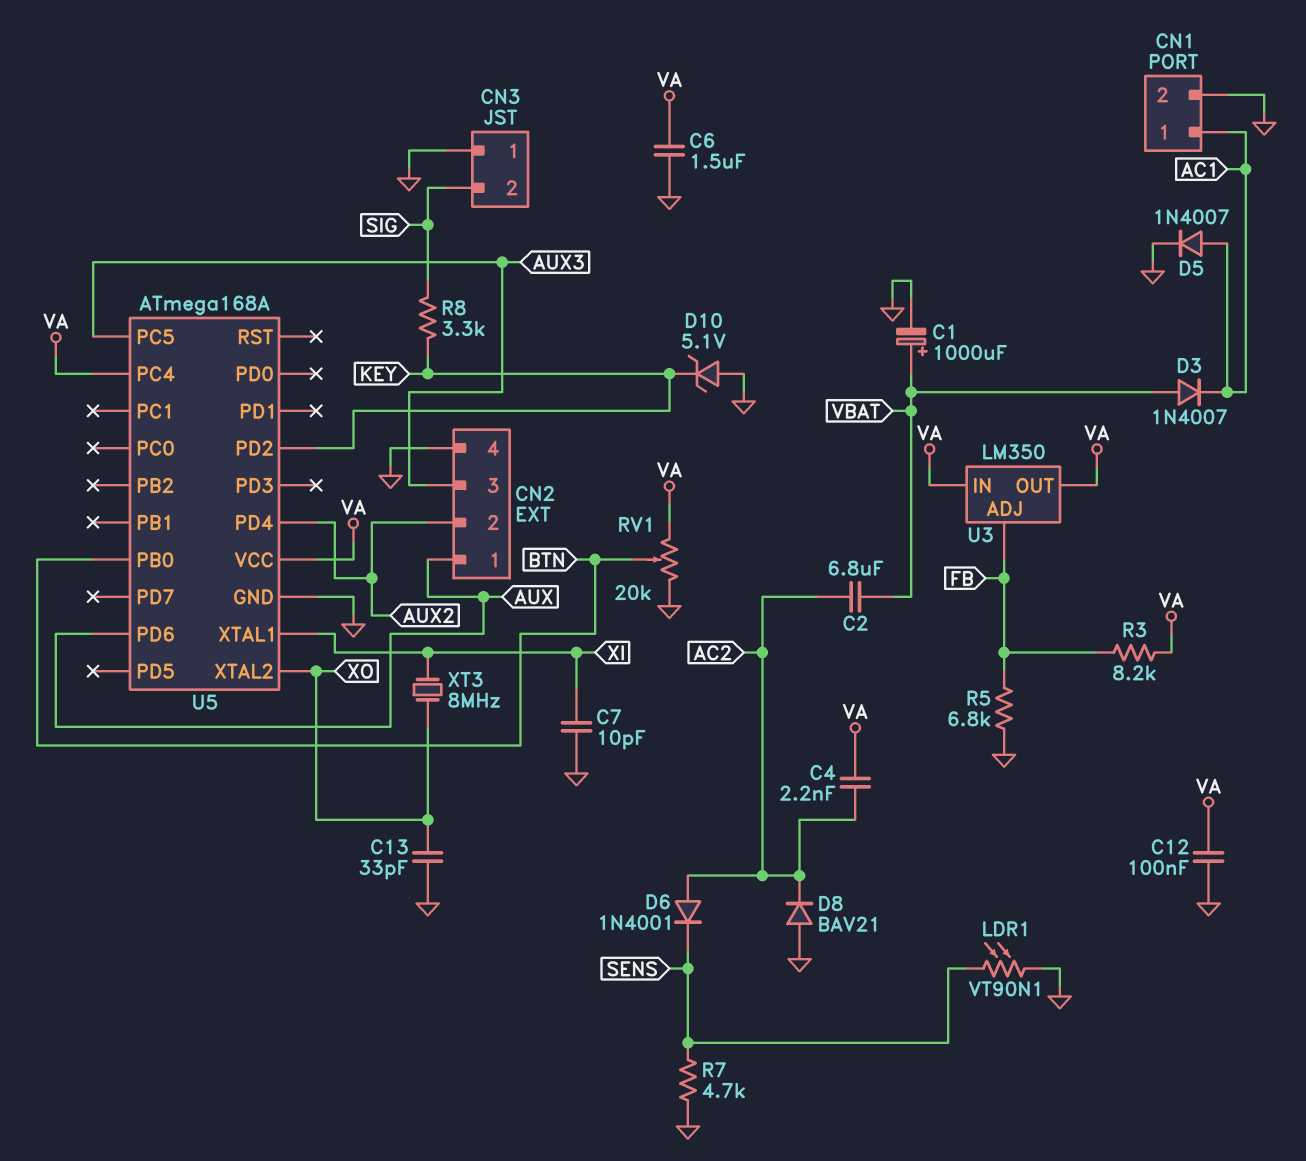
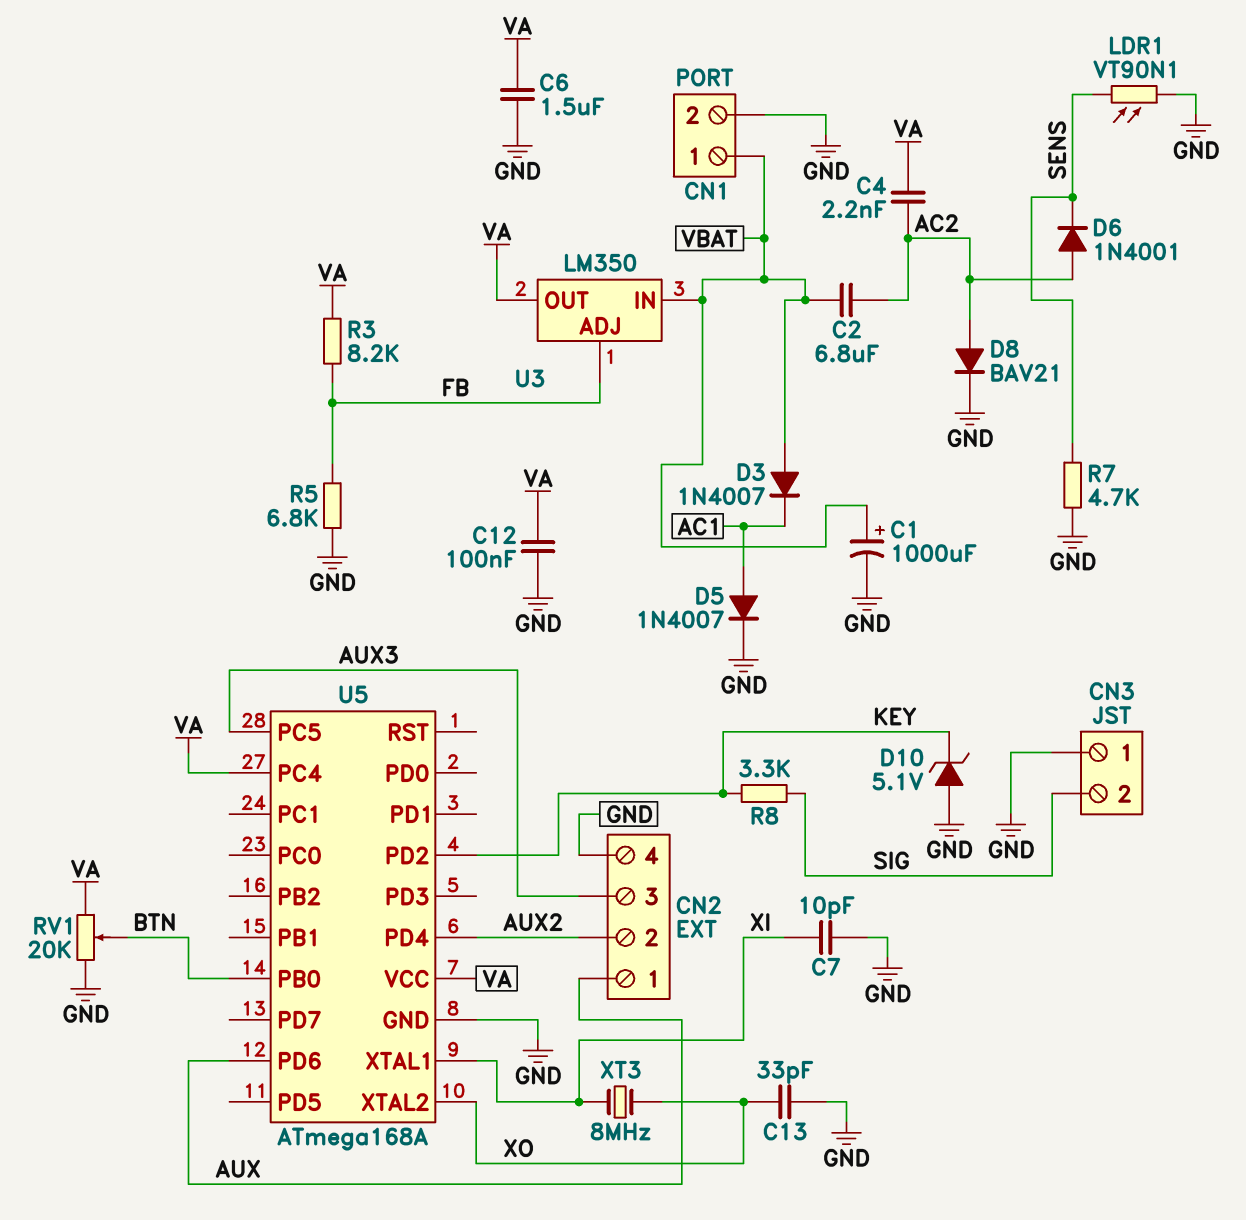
CN1 pin 1: AC1 -> VBAT
D8: diode BAV21 (A GND, K AC2) -> diode BAV21 (A AC2, K GND)
U3 pin IN: VA -> VBAT

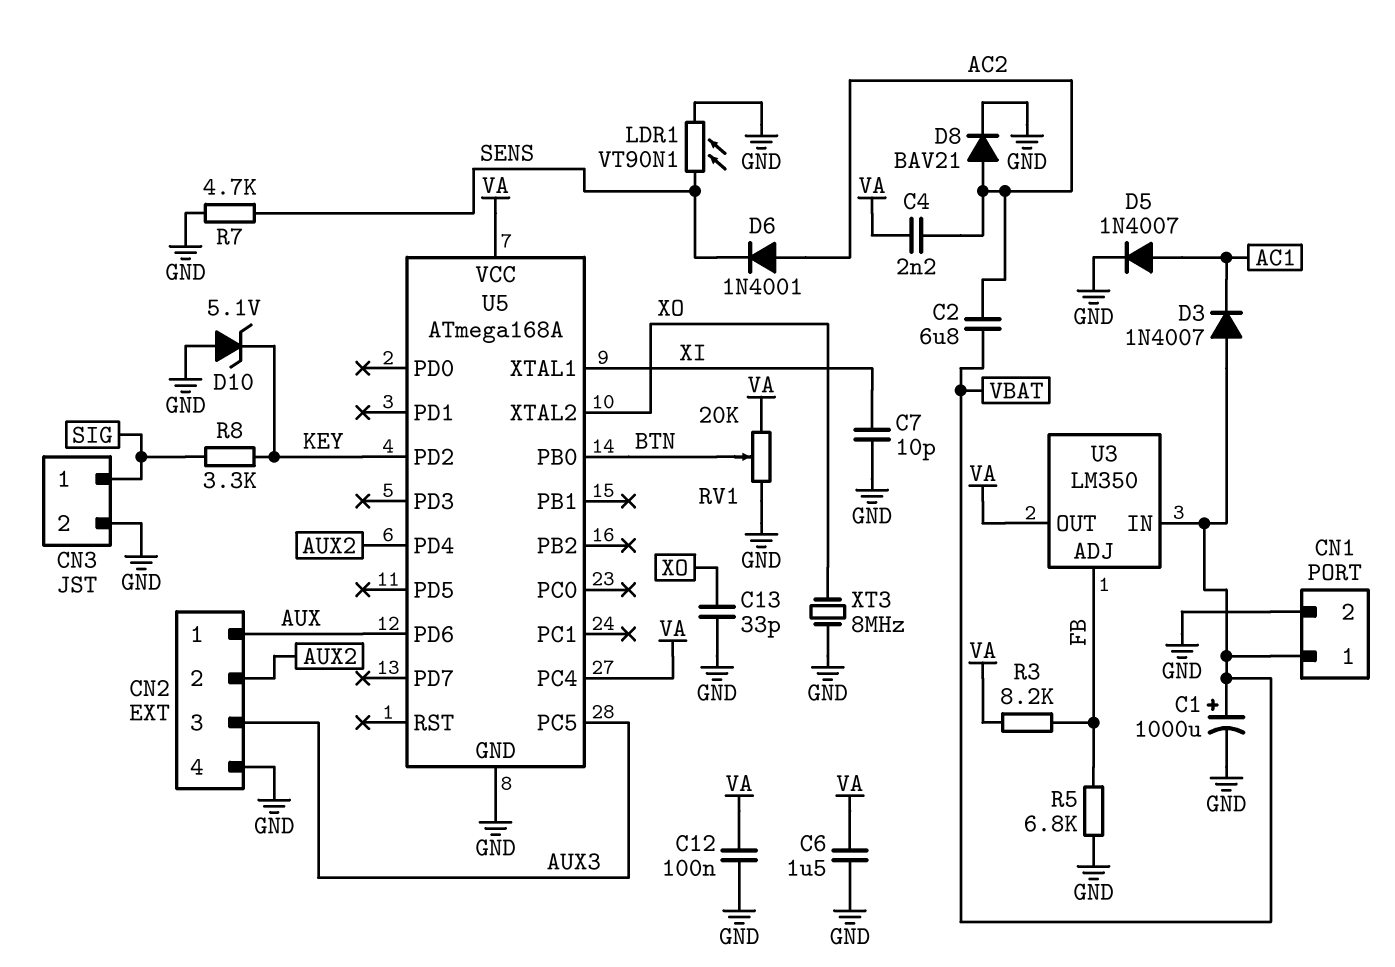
CN3 pin 1: GND -> SIG
CN3 pin 2: SIG -> GND
XT3: 8MHz (XI, XO) -> 8MHz (GND, XO)

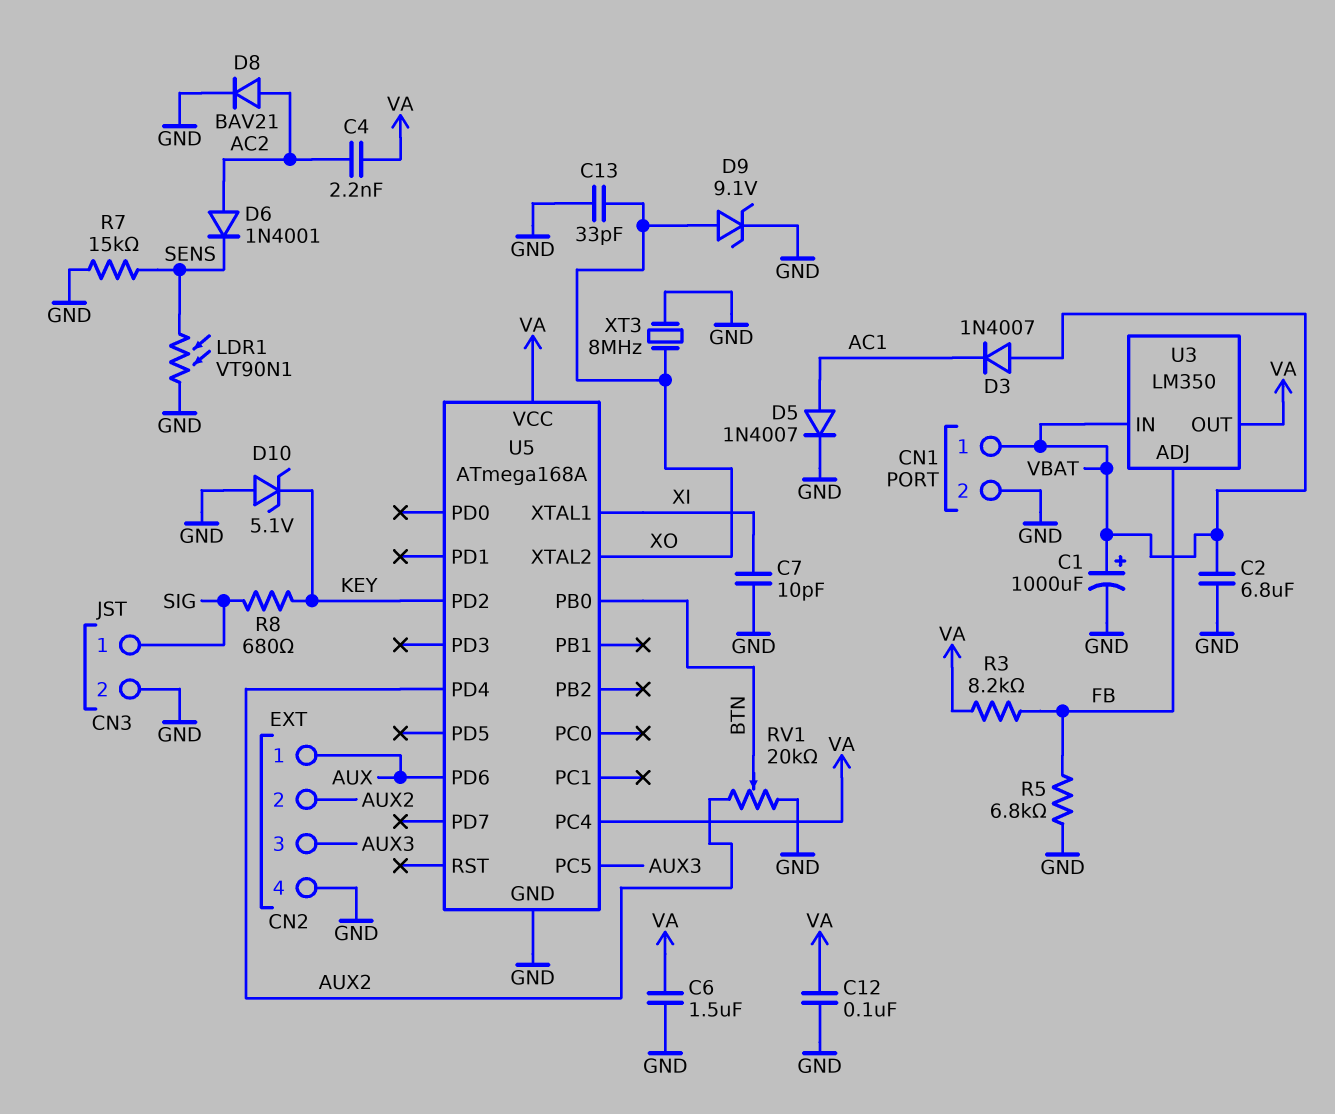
C2: 6.8uF (AC2, VBAT) -> 6.8uF (GND, VBAT)
D9: none -> zener 9.1V (A XO, K GND)
R7: 4.7k (GND, SENS) -> 15k (GND, SENS)
R8: 3.3k (KEY, SIG) -> 680 (KEY, SIG)
RV1: 20k (GND, VA, wiper BTN) -> 20k (AUX2, GND, wiper BTN)

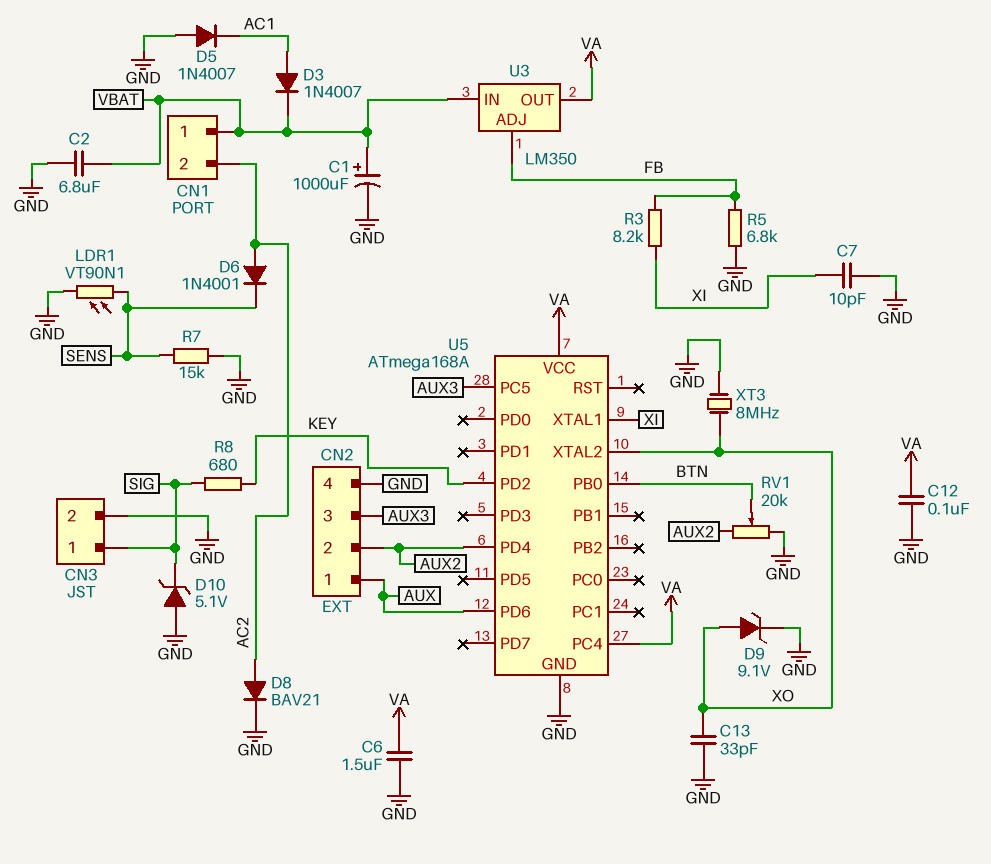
C4: 2.2nF (AC2, VA) -> none
CN1 pin 2: GND -> AC2
D3: diode 1N4007 (A VBAT, K AC1) -> diode 1N4007 (A AC1, K VBAT)
D5: diode 1N4007 (A AC1, K GND) -> diode 1N4007 (A GND, K AC1)
D10: zener 5.1V (A GND, K KEY) -> zener 5.1V (A GND, K SIG)
R3: 8.2k (FB, VA) -> 8.2k (FB, XI)

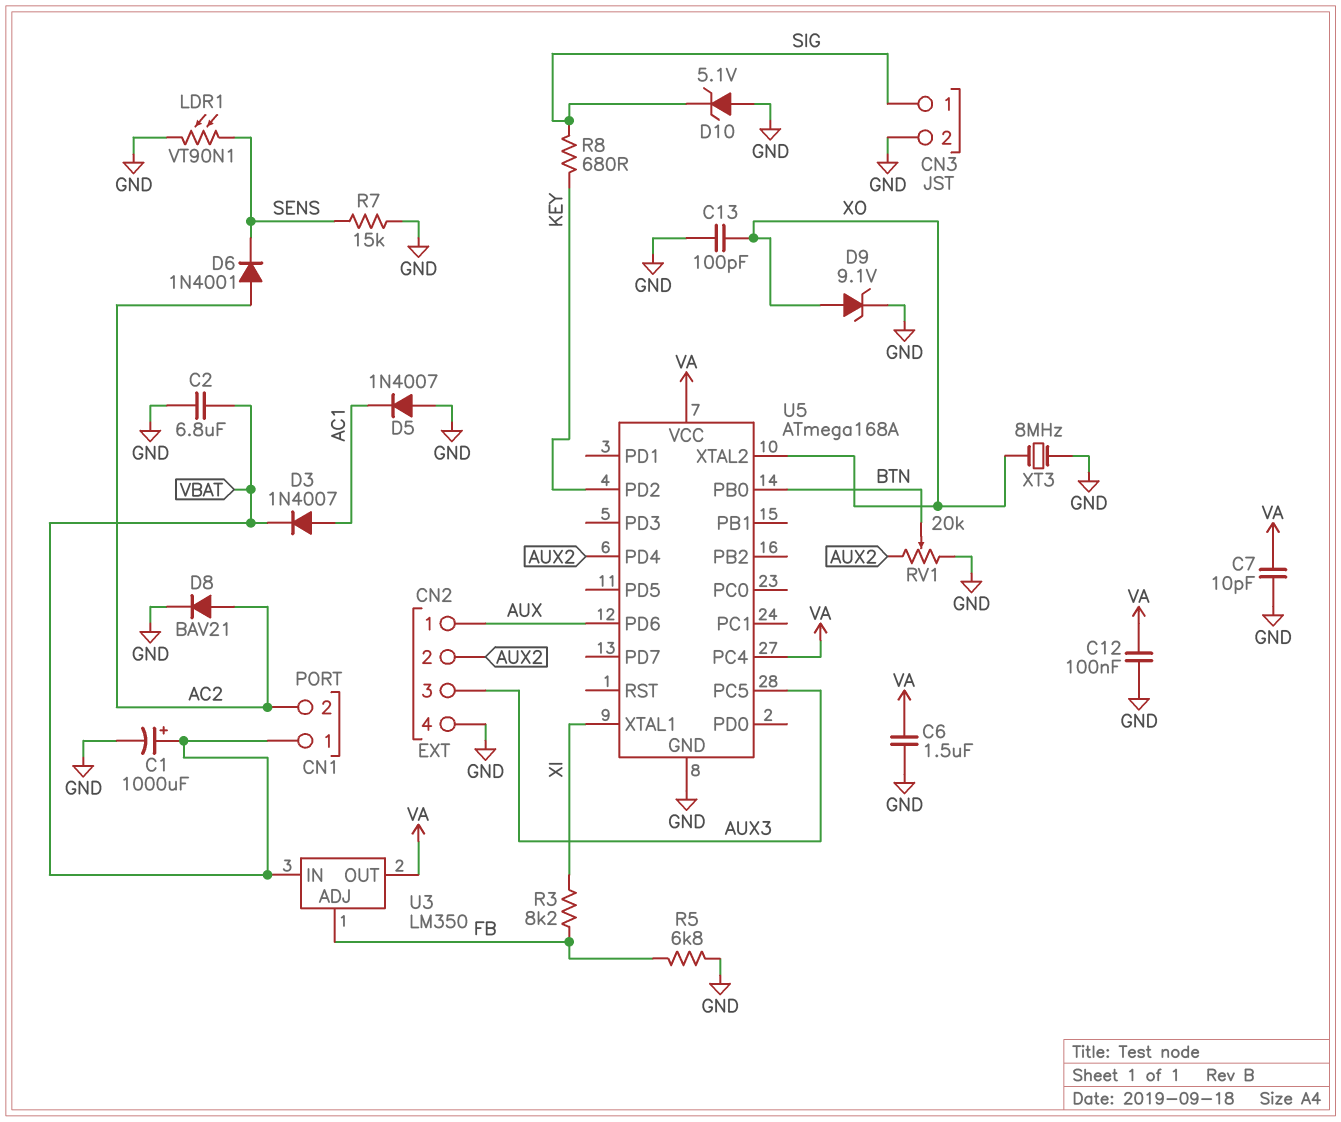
C7: 10pF (GND, XI) -> 10pF (GND, VA)
C13: 33pF (GND, XO) -> 100pF (GND, XO)

